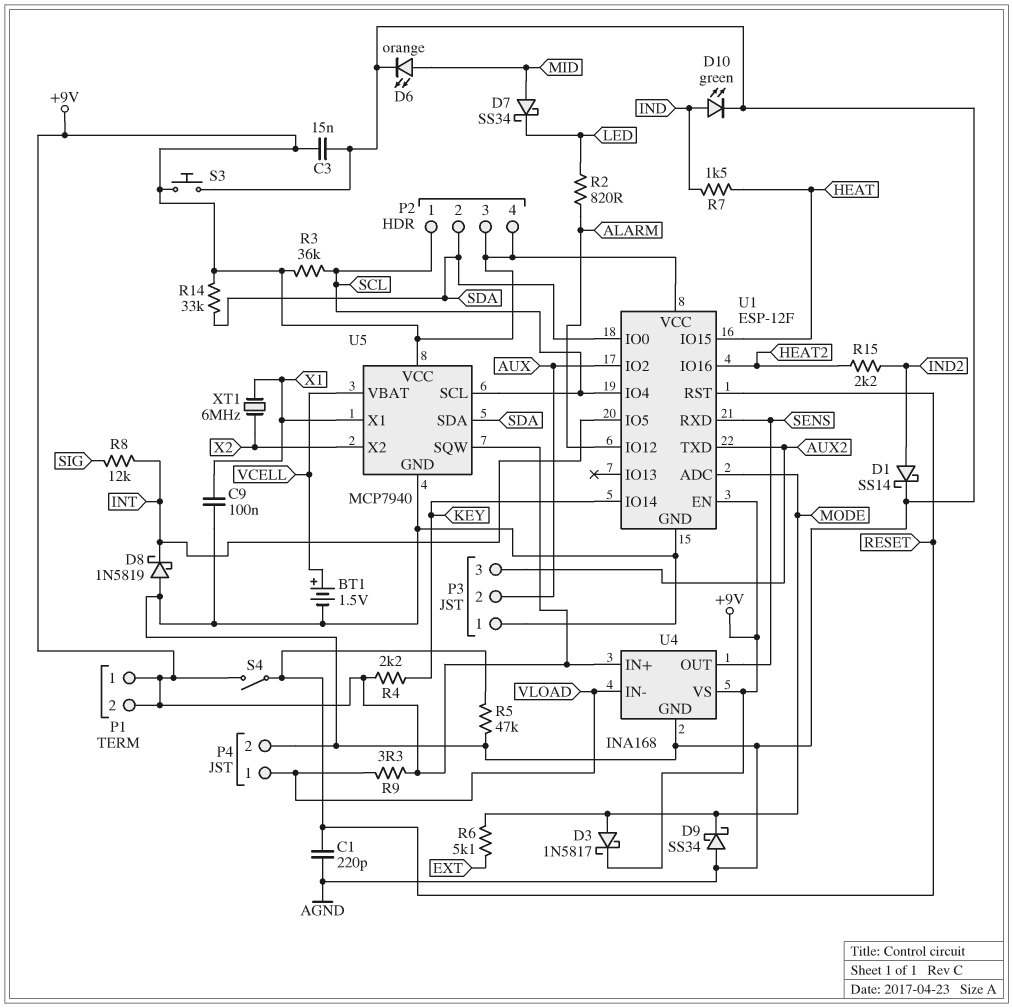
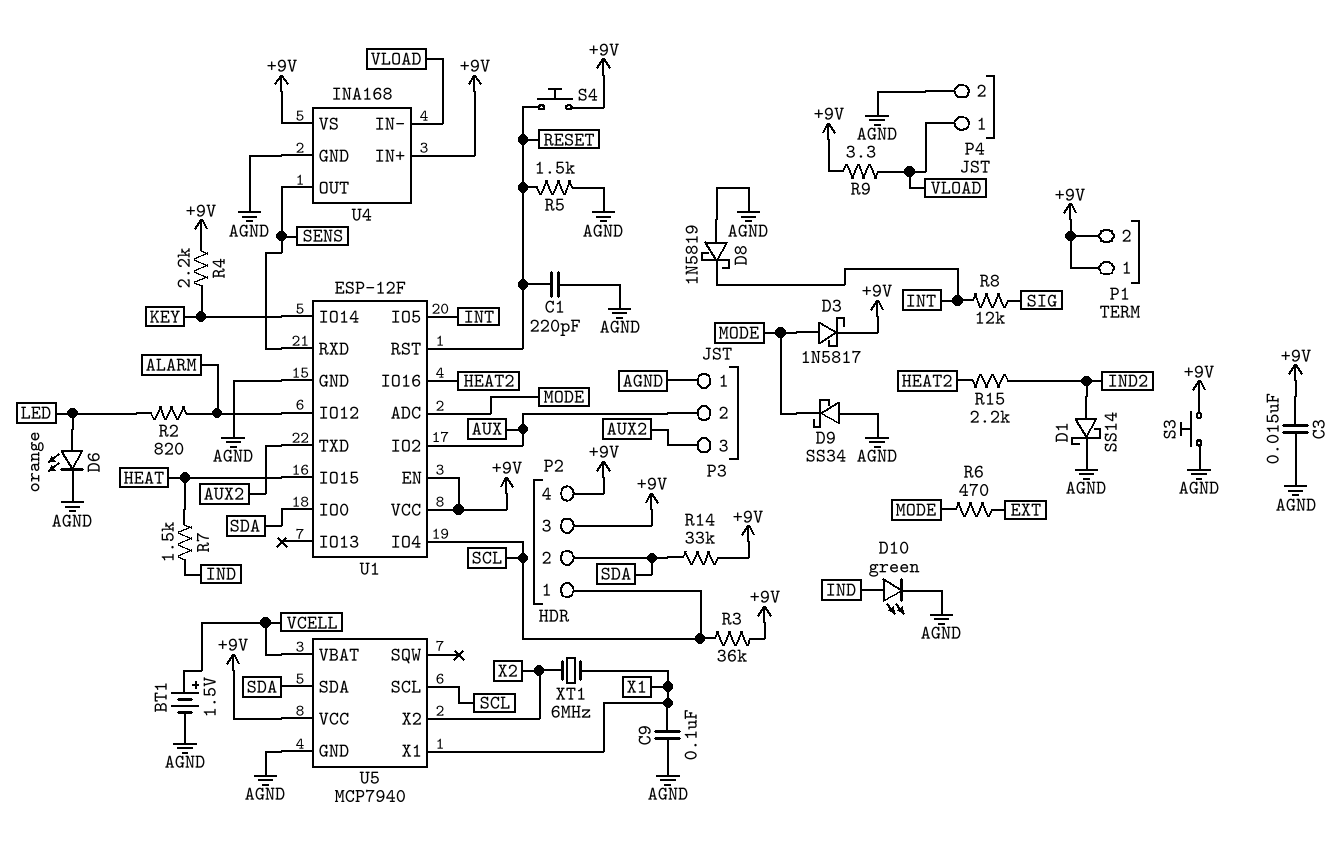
D6: LED orange (A MID, K AGND) -> LED orange (A LED, K AGND)
D7: schottky SS34 (A MID, K LED) -> none
R5: 47k (AGND, RESET) -> 1.5k (AGND, RESET)
R6: 5.1k (EXT, MODE) -> 470 (EXT, MODE)
S4: switch (+9V, RESET) -> button (+9V, RESET)
U5 pin SQW: +9V -> none

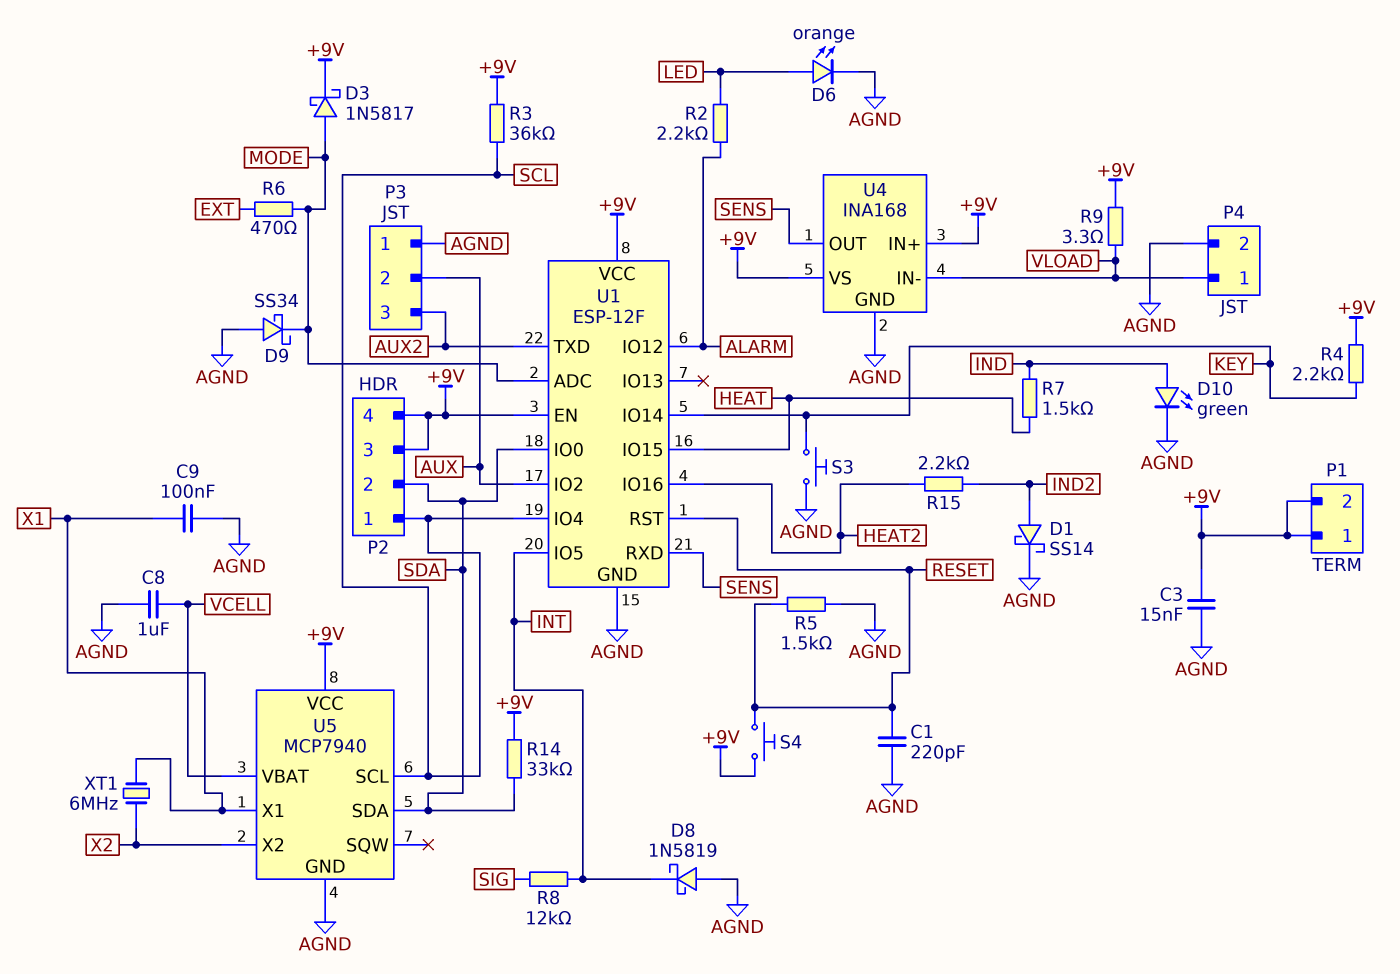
BT1: 1.5V (plus VCELL, minus AGND) -> none
C8: none -> 1uF (AGND, VCELL)
R2: 820 (ALARM, LED) -> 2.2k (ALARM, LED)
S3: button (+9V, AGND) -> button (AGND, KEY)

